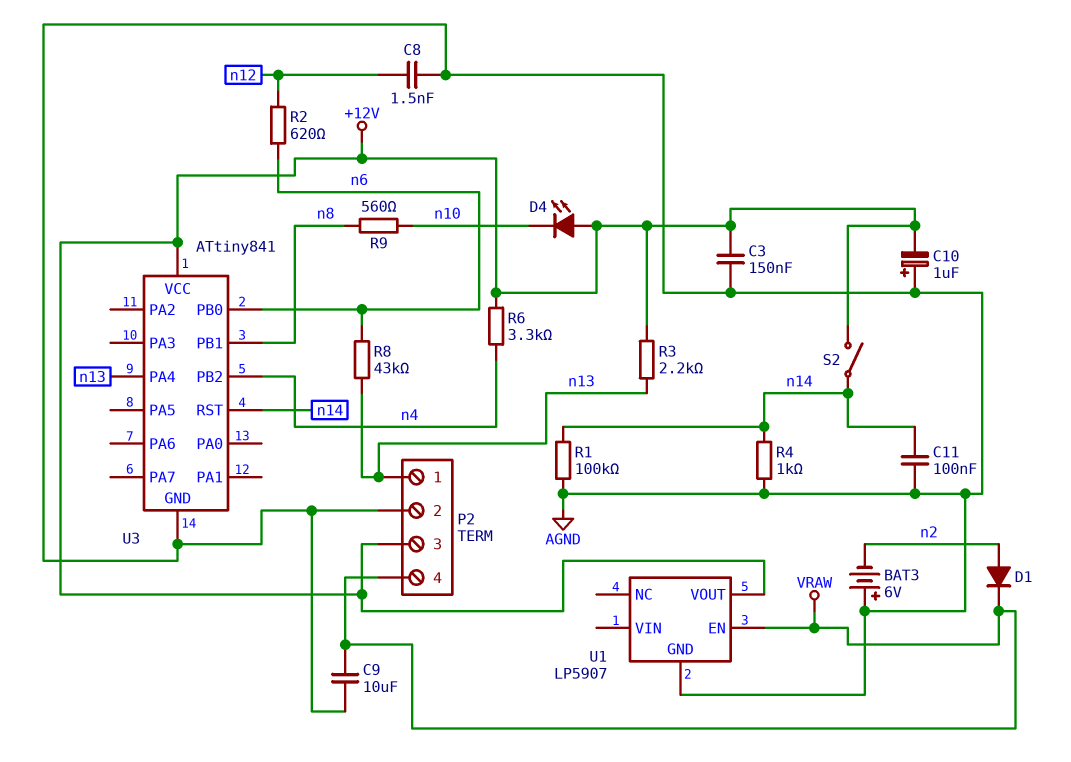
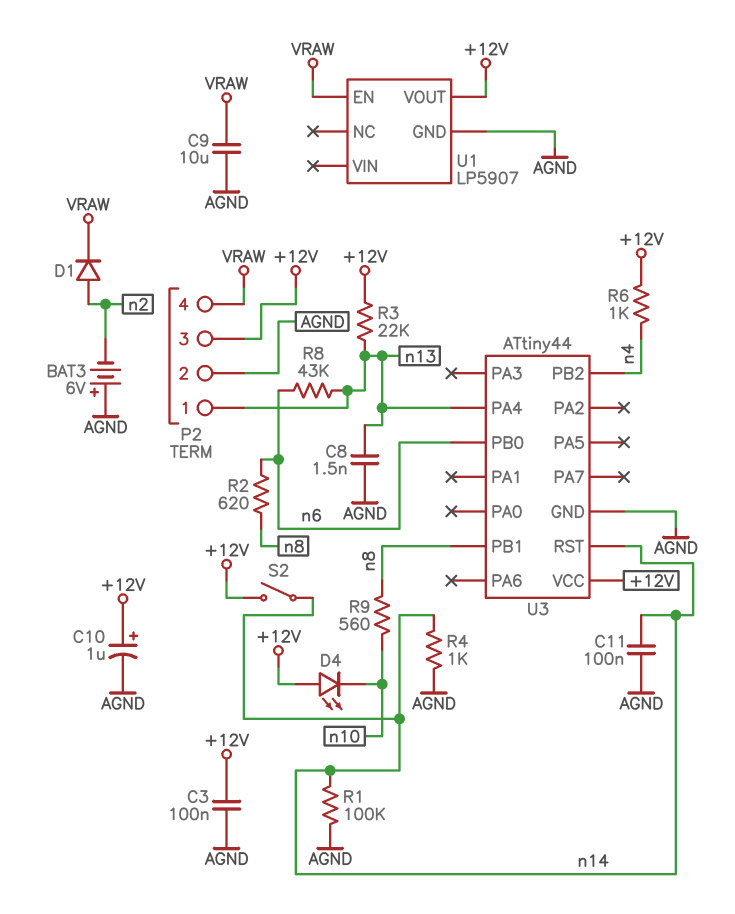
C3: 150nF (+12V, AGND) -> 100nF (+12V, AGND)
C8: 1.5nF (AGND, n12) -> 1.5nF (AGND, n13)
C10: 1uF (plus AGND, minus +12V) -> 1uF (plus +12V, minus AGND)
R2: 620 (n6, n12) -> 620 (n6, n8)
R3: 2.2k (+12V, n13) -> 22k (+12V, n13)
R6: 3.3k (+12V, n4) -> 1k (+12V, n4)
U3: ATtiny841 -> ATtiny44

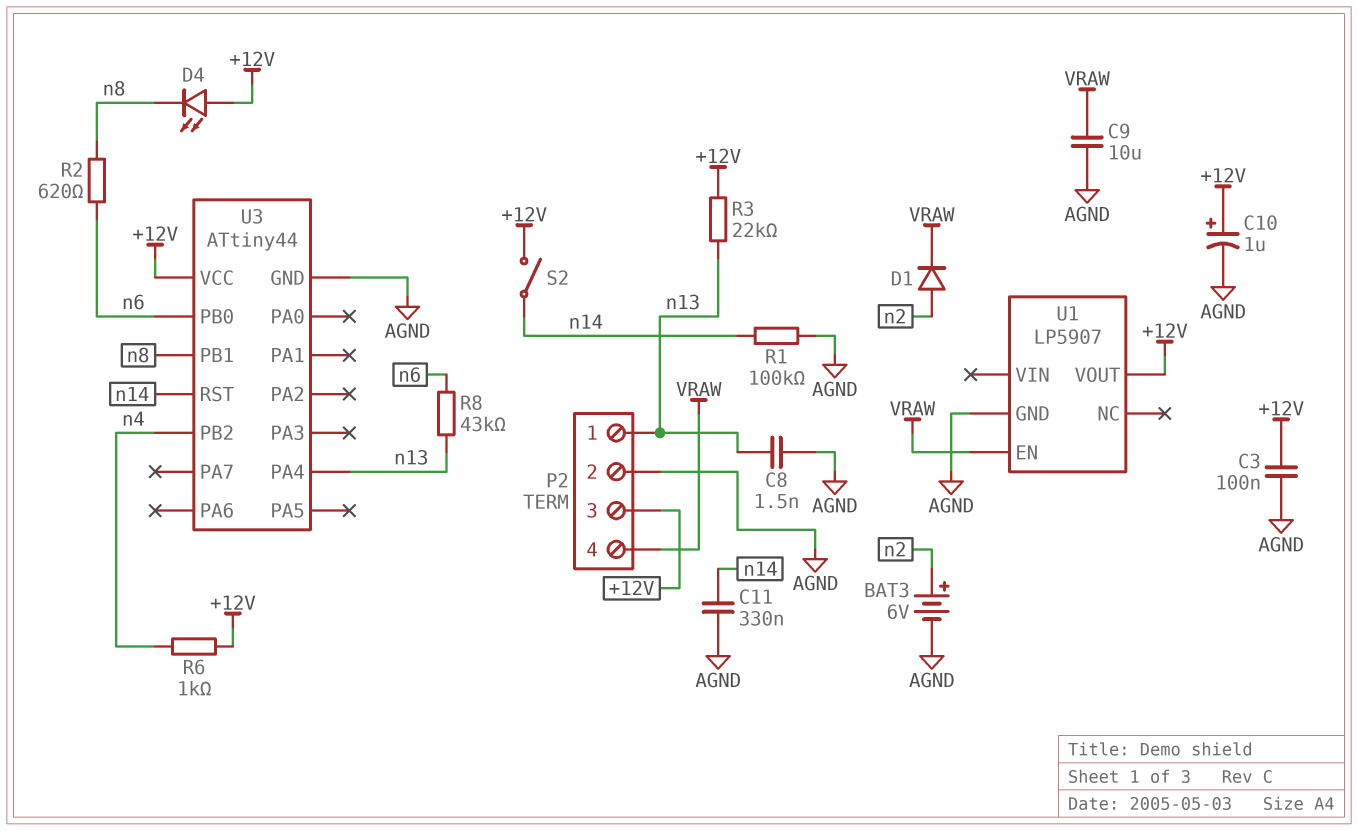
BAT3: 6V (plus AGND, minus n2) -> 6V (plus n2, minus AGND)
C11: 100nF (AGND, n14) -> 330nF (AGND, n14)
D4: LED (A +12V, K n10) -> LED (A +12V, K n8)
R4: 1k (AGND, n14) -> none
R9: 560 (n8, n10) -> none

